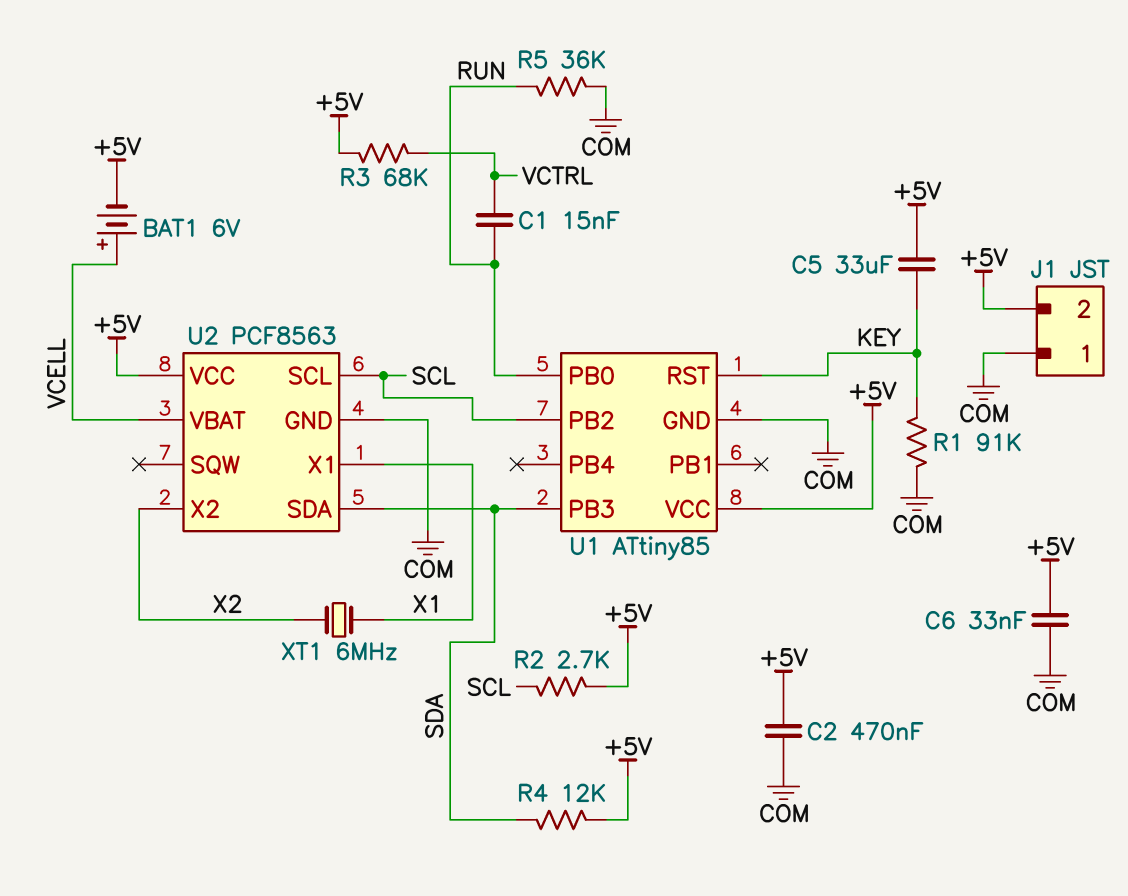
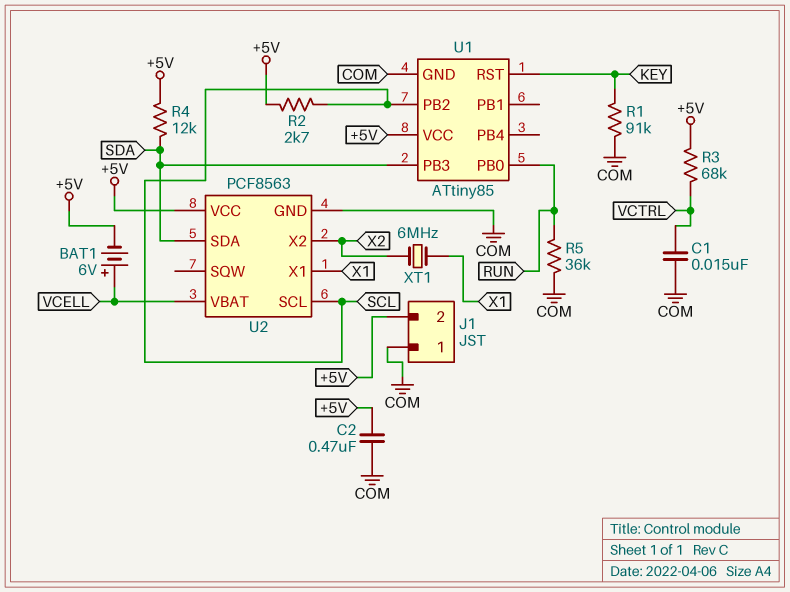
C1: 15nF (RUN, VCTRL) -> 15nF (COM, VCTRL)
C5: 33uF (+5V, KEY) -> none
C6: 33nF (+5V, COM) -> none

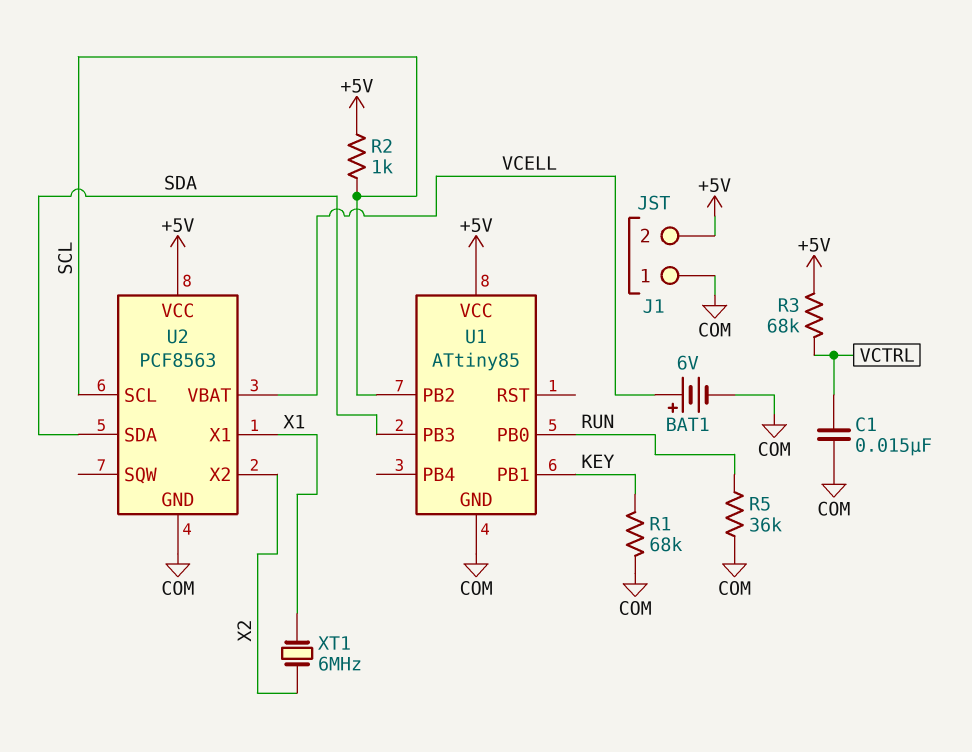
BAT1: 6V (plus VCELL, minus +5V) -> 6V (plus VCELL, minus COM)
C2: 470nF (+5V, COM) -> none
R1: 91k (COM, KEY) -> 68k (COM, KEY)
R2: 2.7k (+5V, SCL) -> 1k (+5V, SCL)
R4: 12k (+5V, SDA) -> none
U1 pin PB1: none -> KEY
U1 pin RST: KEY -> none

